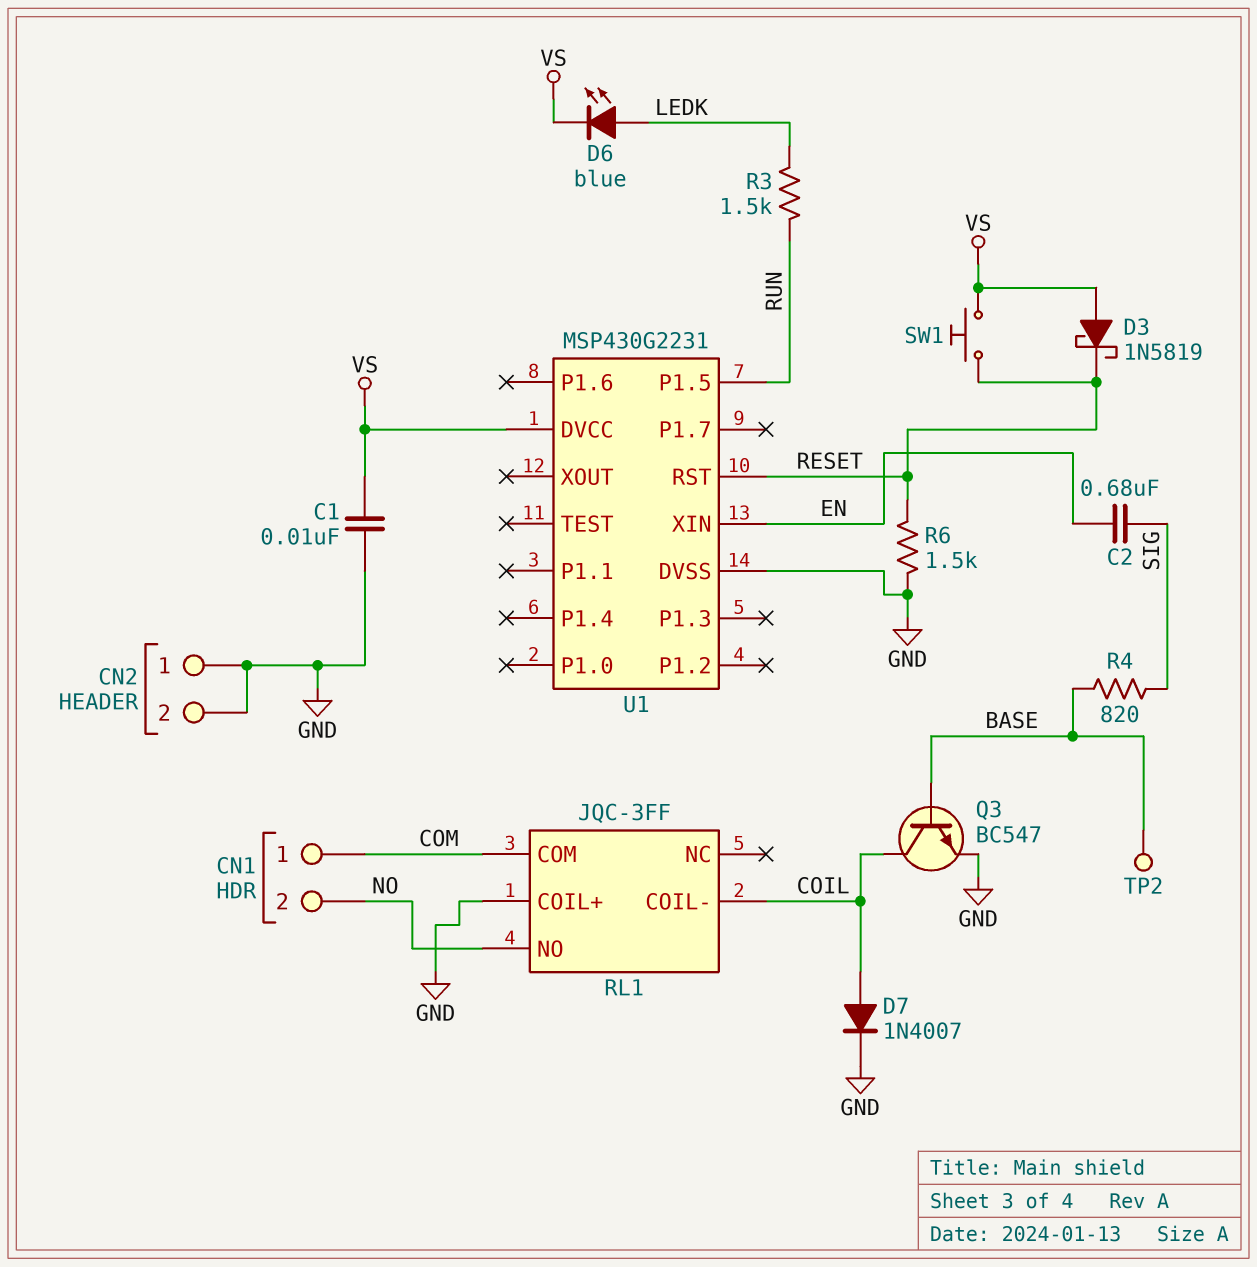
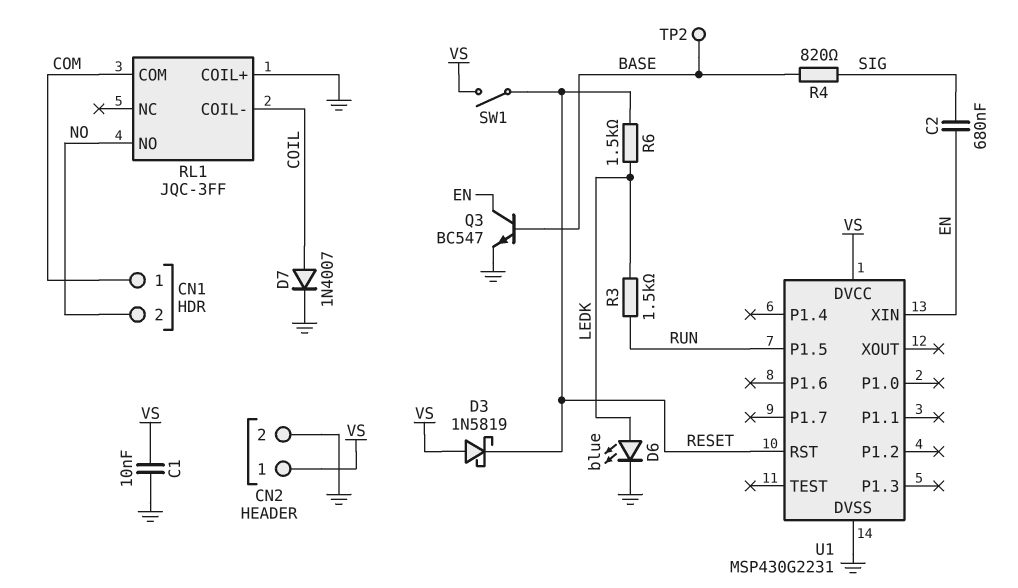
CN2 pin 1: GND -> VS
D6: LED blue (A LEDK, K VS) -> LED blue (A LEDK, K GND)
Q3: NPN BC547 (B BASE, C COIL, E GND) -> NPN BC547 (B BASE, C EN, E GND)
R6: 1.5k (GND, RESET) -> 1.5k (LEDK, RESET)
SW1: button (RESET, VS) -> switch (RESET, VS)

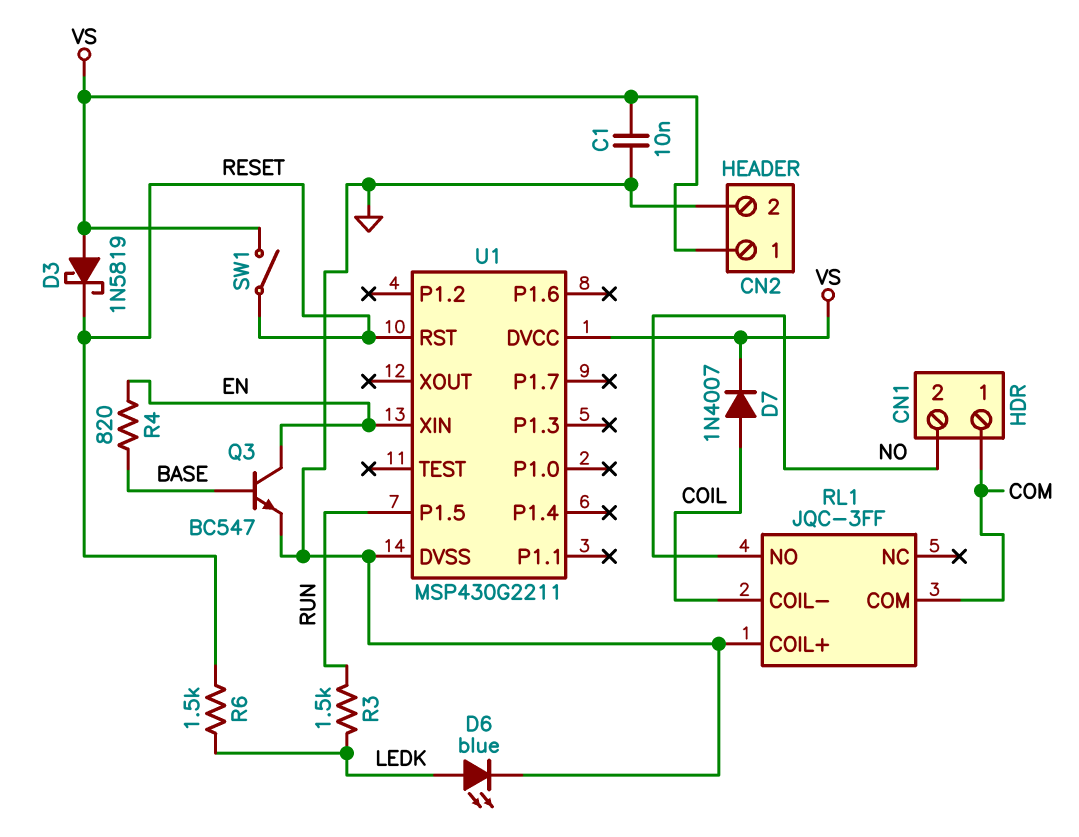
C2: 680nF (EN, SIG) -> none
D7: diode 1N4007 (A COIL, K GND) -> diode 1N4007 (A COIL, K VS)
R4: 820 (BASE, SIG) -> 820 (BASE, EN)
TP2: test point (BASE) -> none
U1: MSP430G2231 -> MSP430G2211

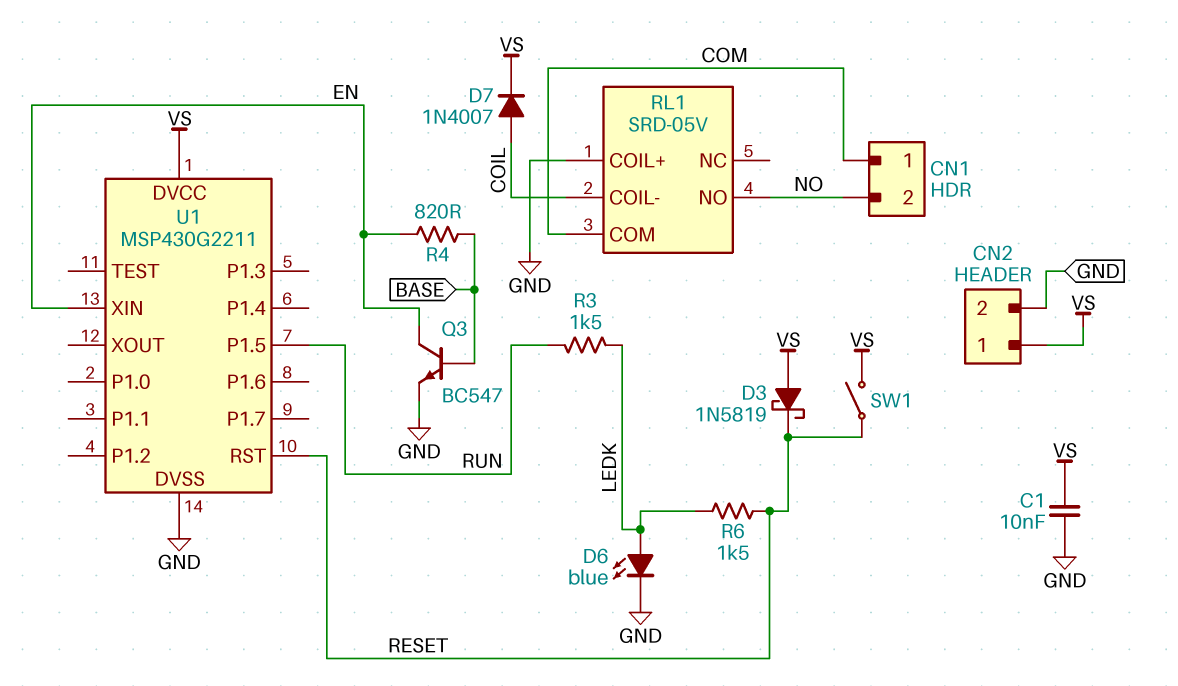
RL1: JQC-3FF -> SRD-05V

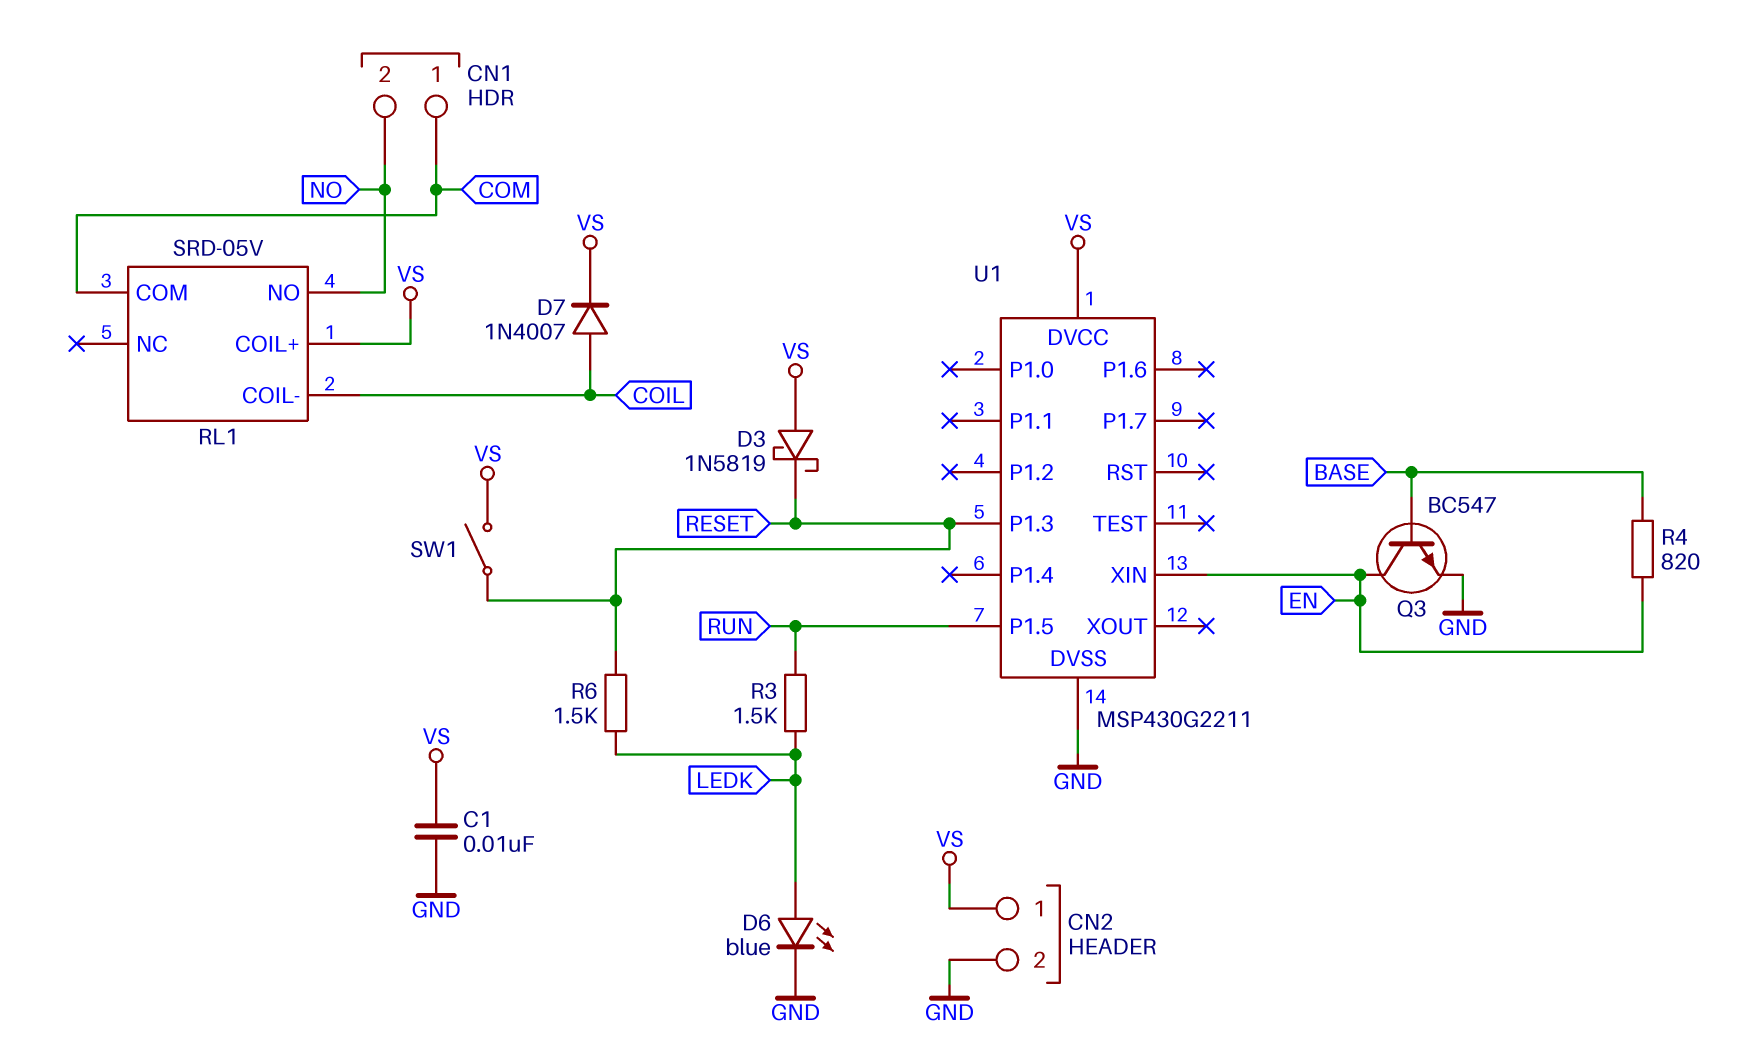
RL1 pin COIL+: GND -> VS
U1 pin P1.3: none -> RESET
U1 pin RST: RESET -> none

